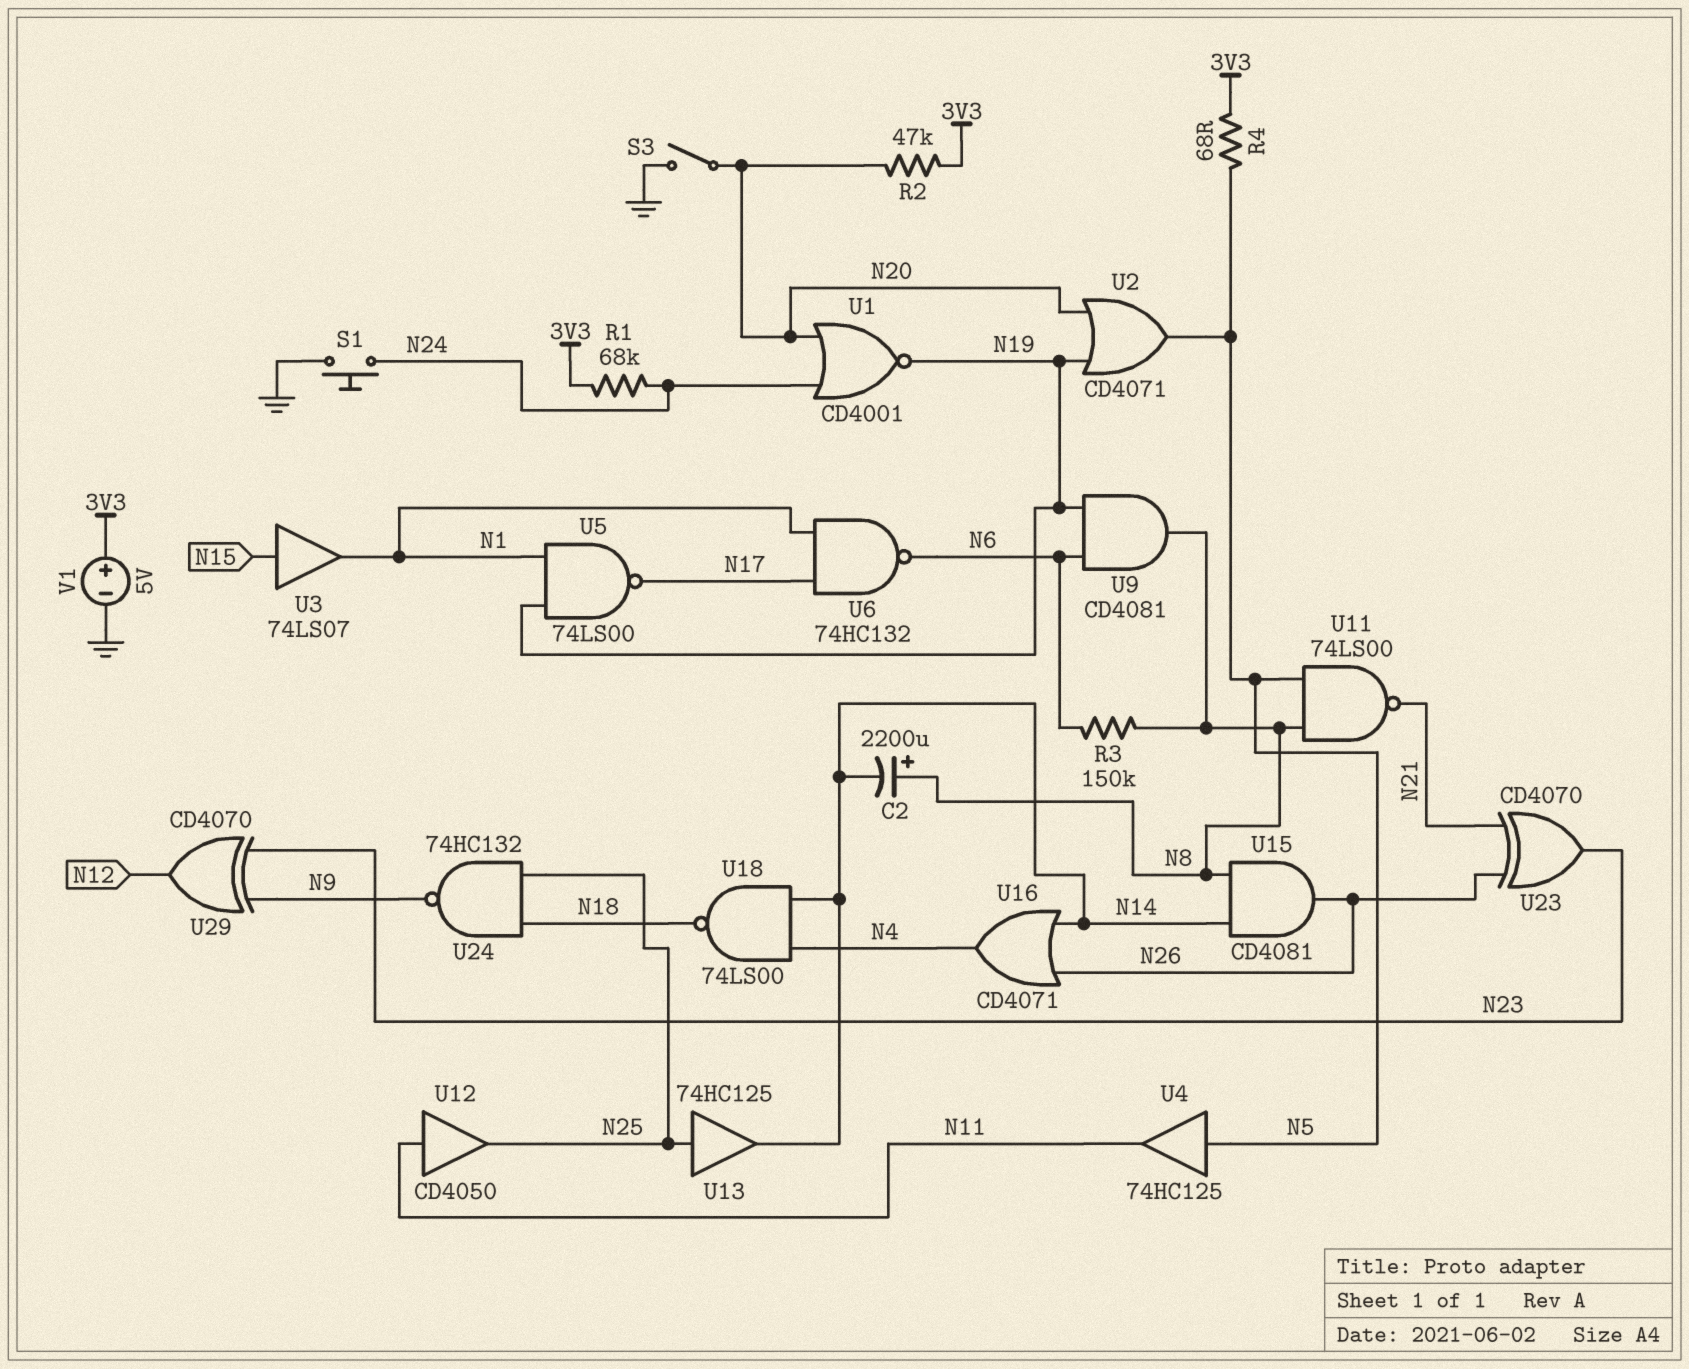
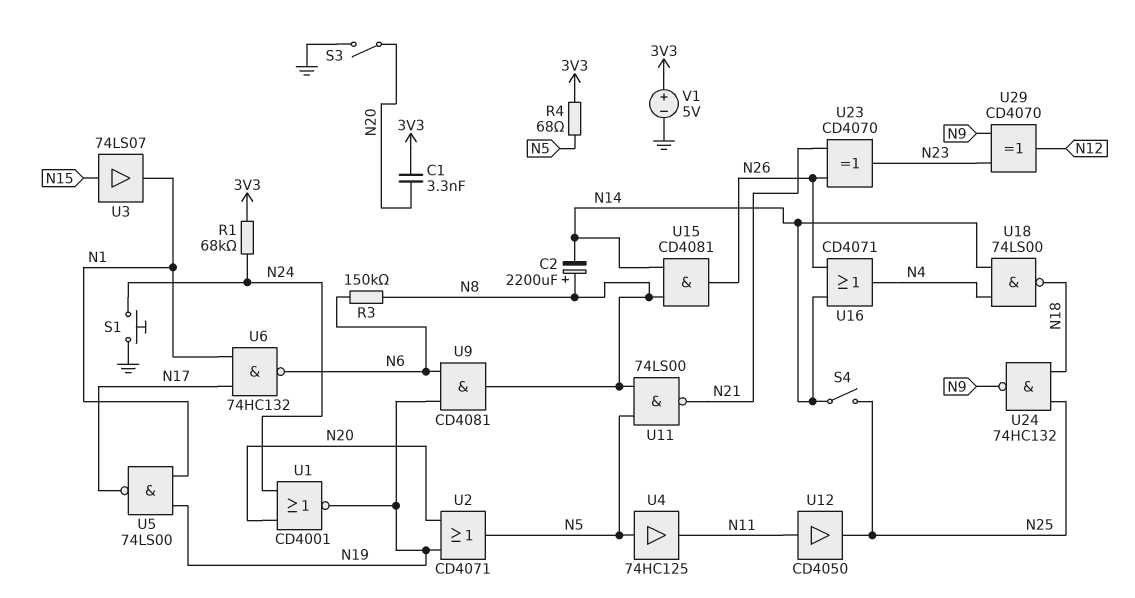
C1: none -> 3.3nF (3V3, N20)
R2: 47k (3V3, N20) -> none
S4: none -> switch (N14, N25)
U13: buffer 74HC125 (in N25, out N14) -> none

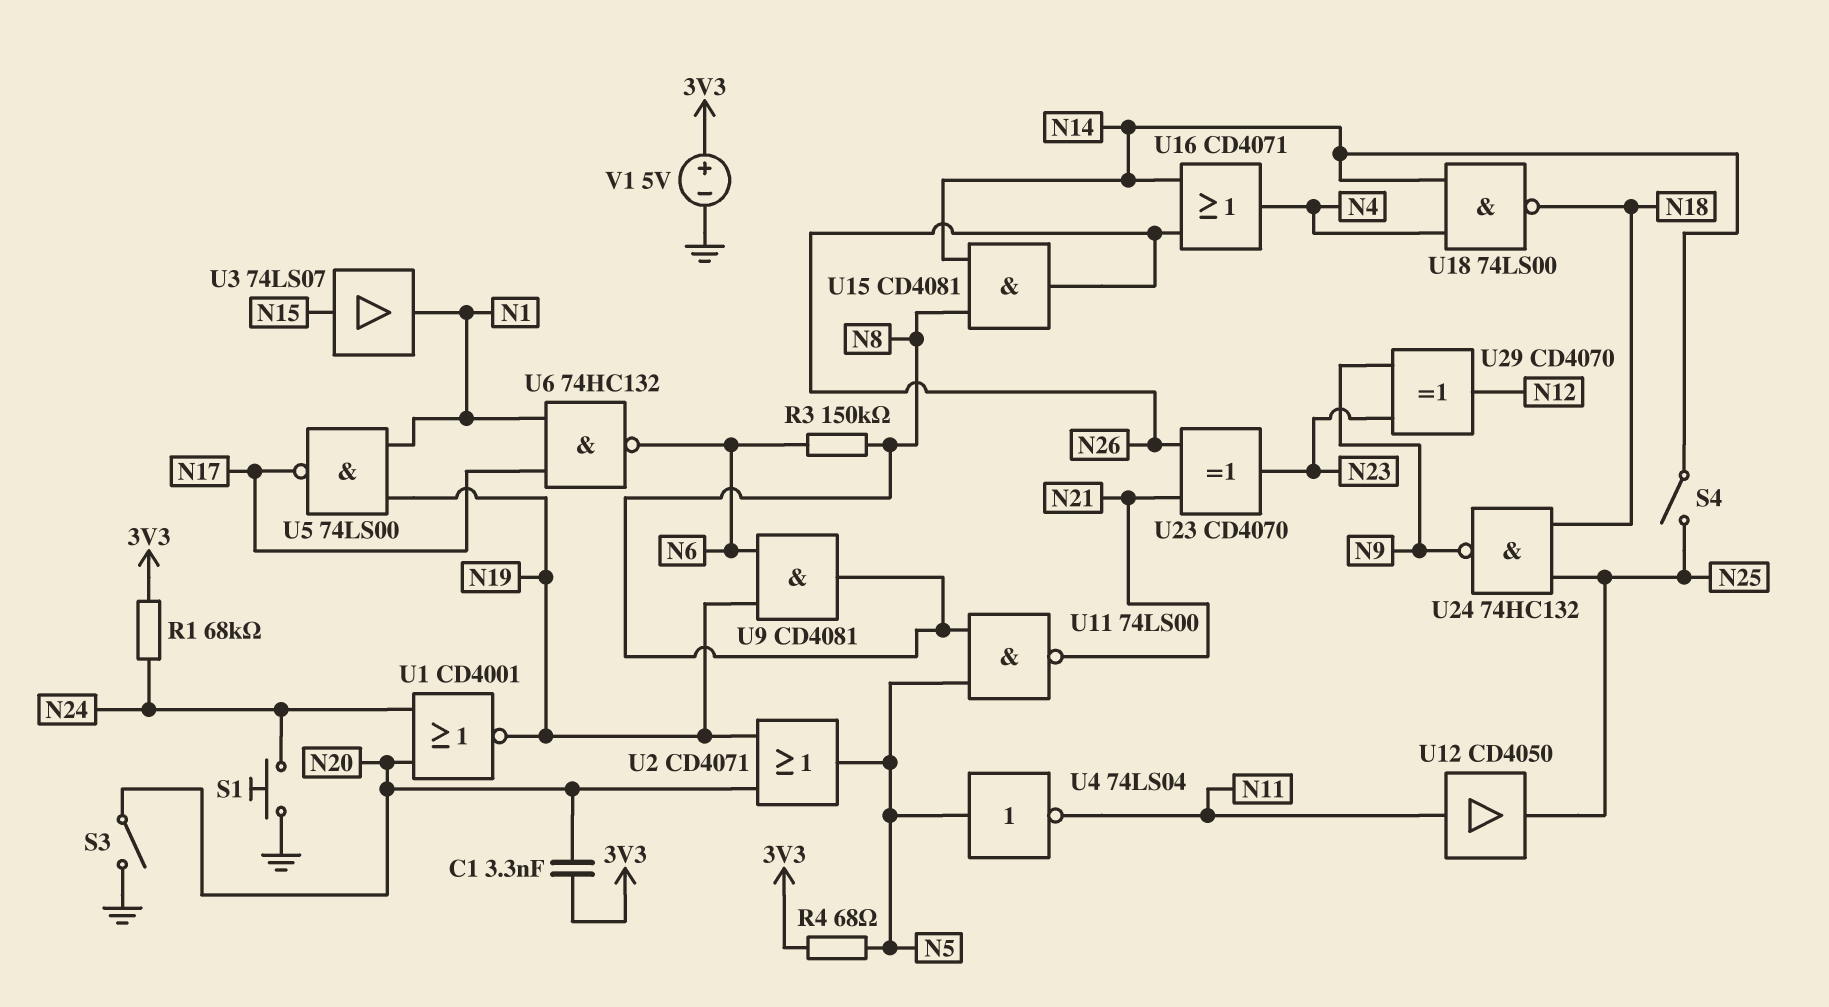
C2: 2200uF (plus N8, minus N14) -> none
U4: buffer 74HC125 (in N5, out N11) -> NOT 74LS04 (in N5, out N11)

